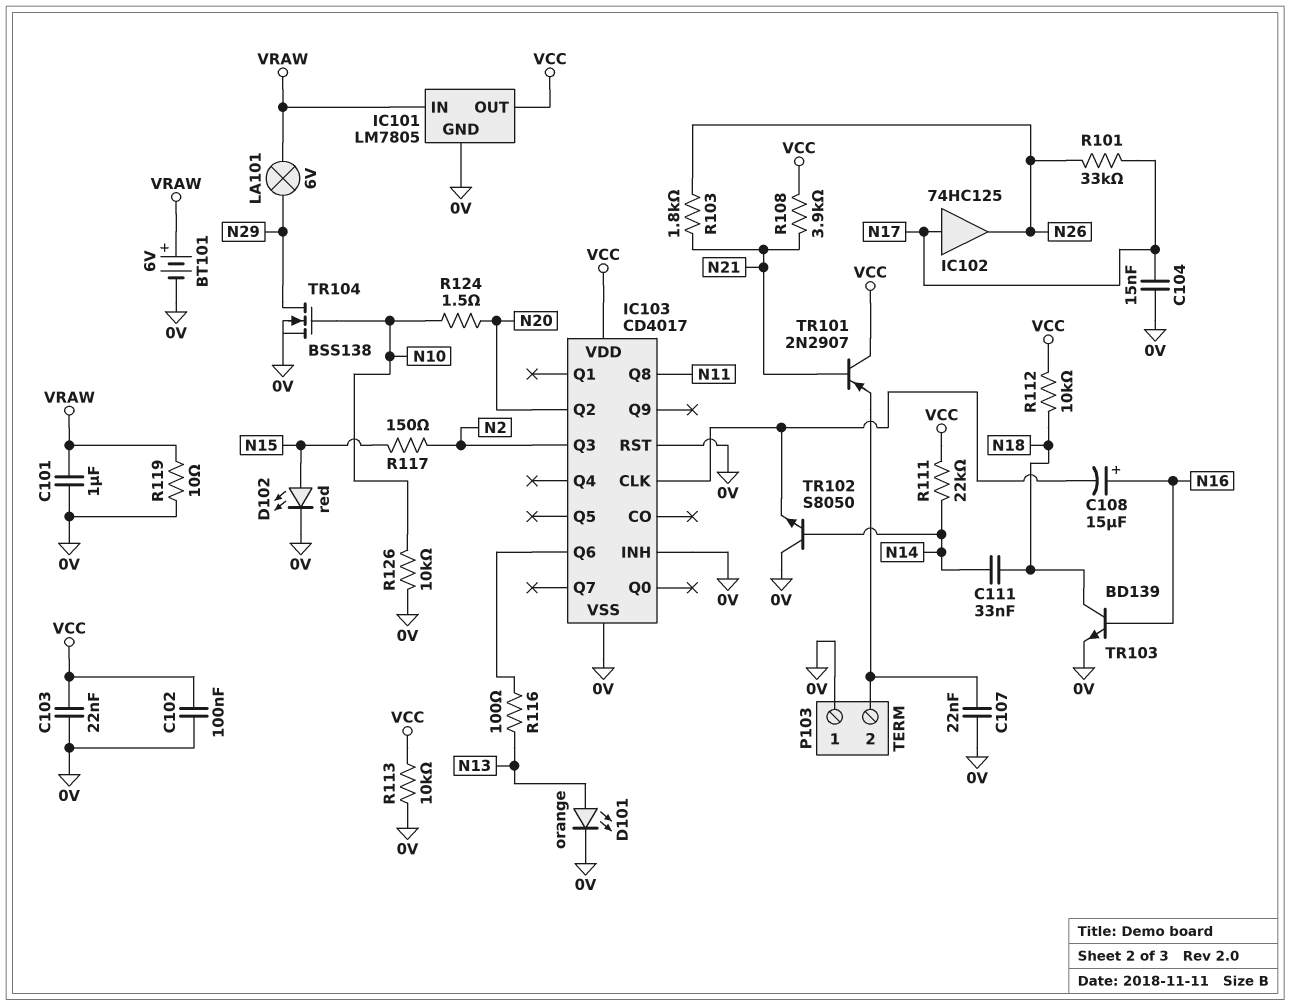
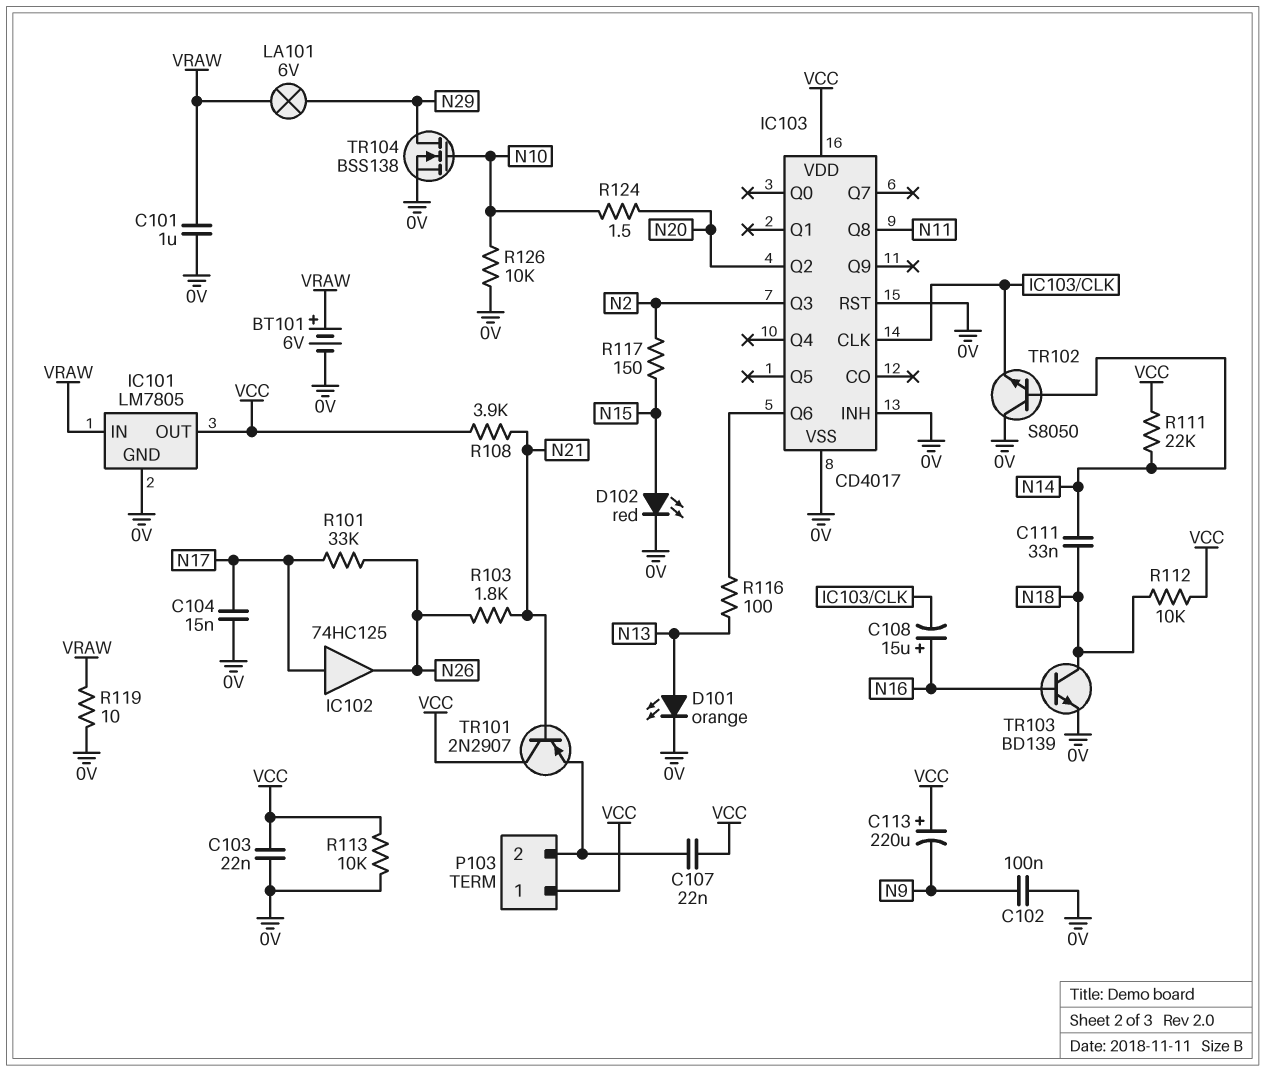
C102: 100nF (0V, VCC) -> 100nF (0V, N9)
C107: 22nF (0V, P103/2) -> 22nF (P103/2, VCC)
C113: none -> 220uF (plus VCC, minus N9)
P103 pin 1: 0V -> VCC

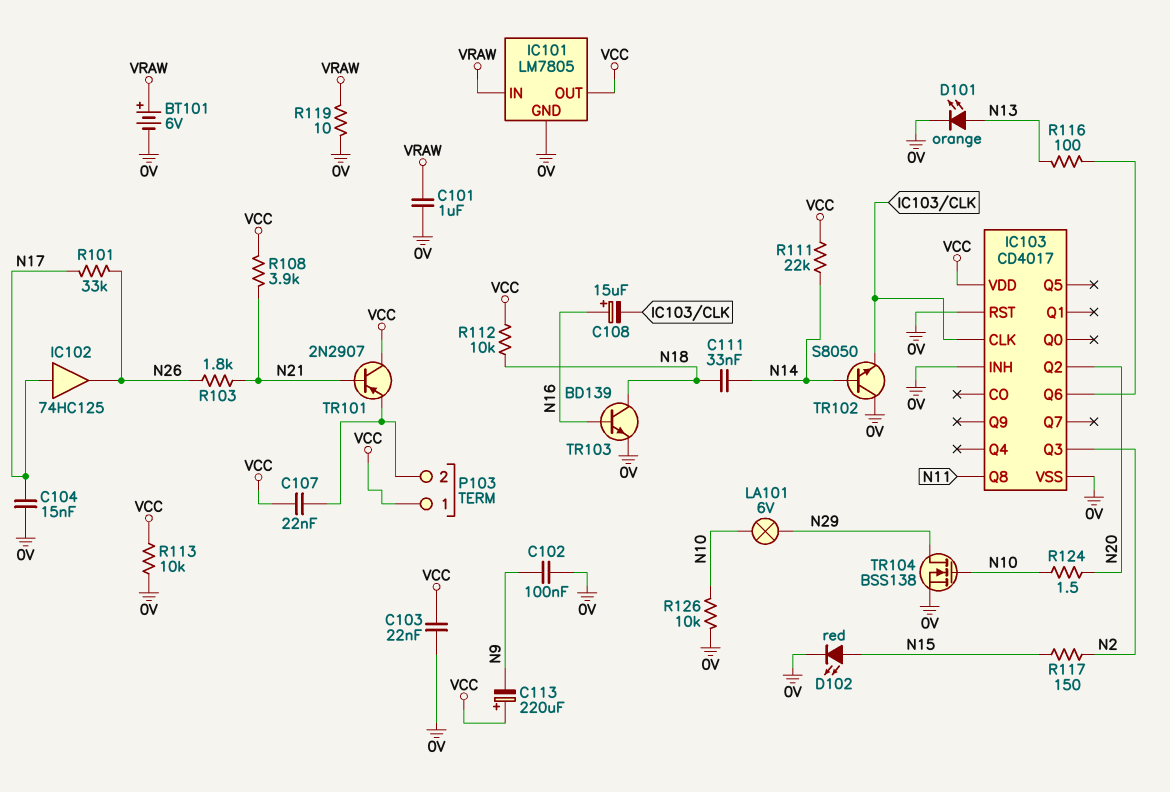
LA101: lamp 6V (N29, VRAW) -> lamp 6V (N10, N29)

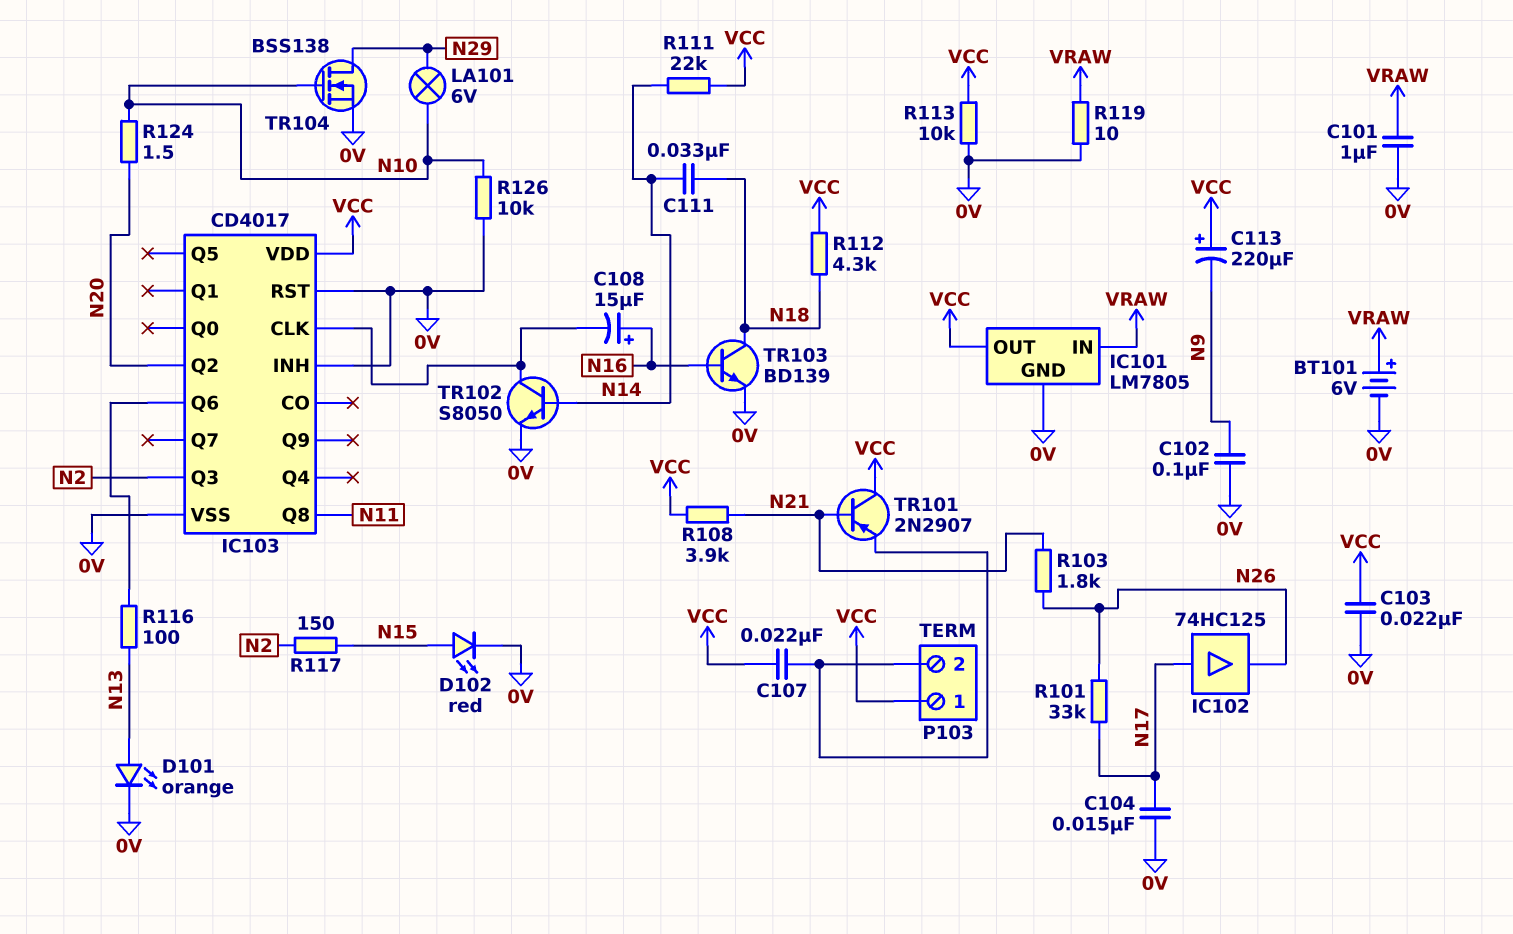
R112: 10k (N18, VCC) -> 4.3k (N18, VCC)
TR102: NPN S8050 (B N14, C 0V, E IC103/CLK) -> NPN S8050 (B N14, C IC103/CLK, E 0V)

